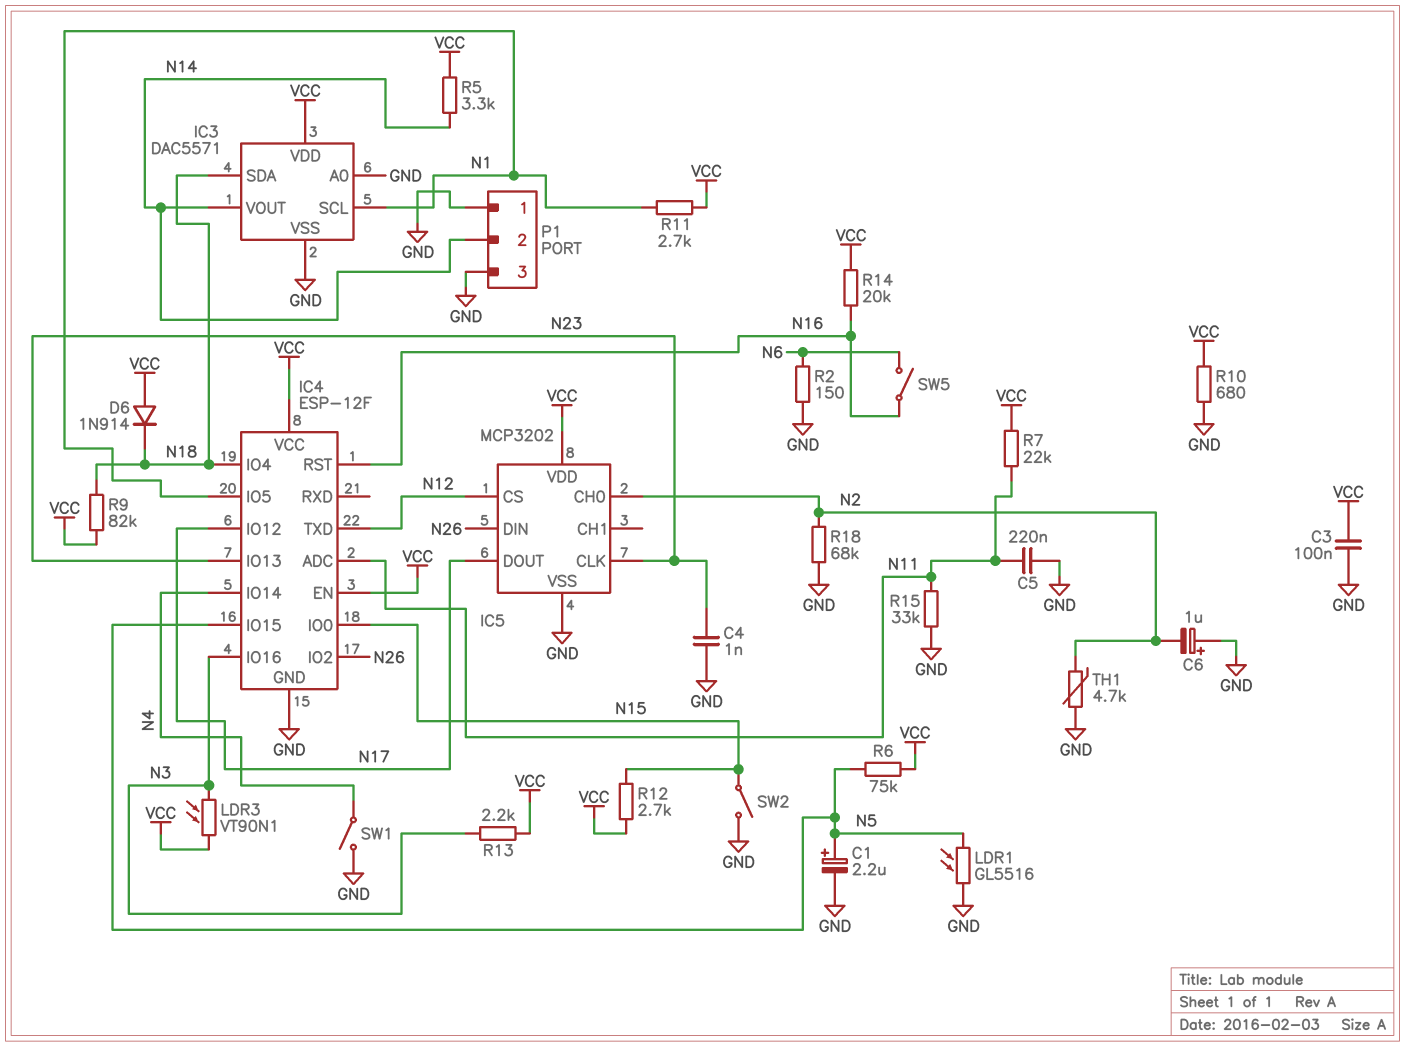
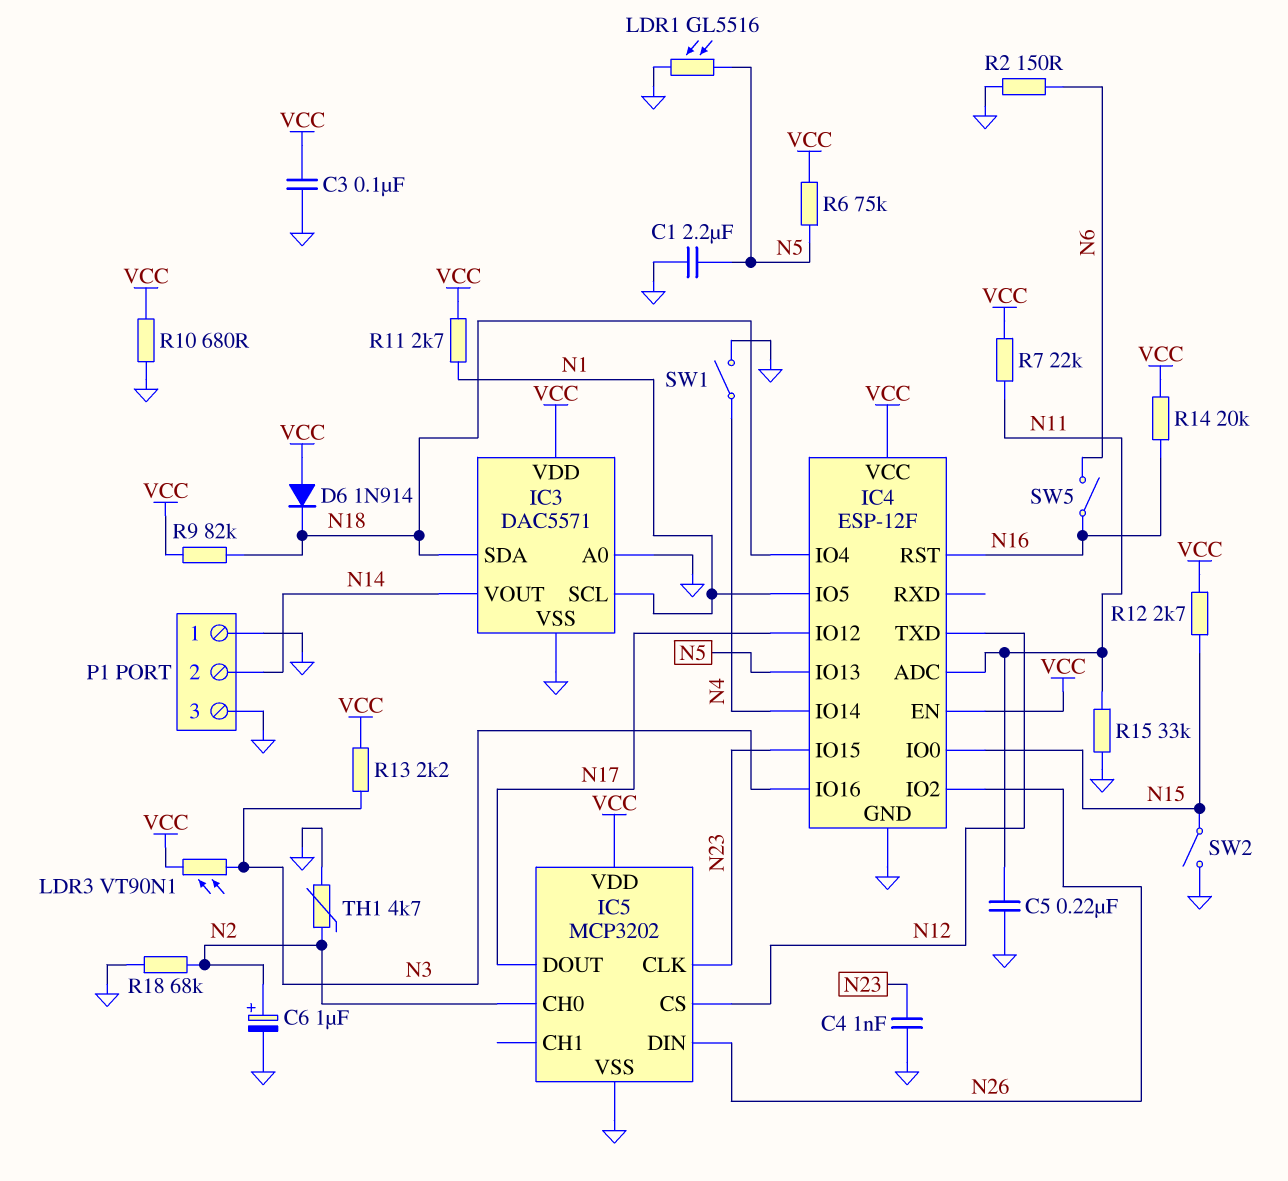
C1: 2.2uF (plus N5, minus GND) -> 2.2uF (GND, N5)
C6: 1uF (plus GND, minus N2) -> 1uF (plus N2, minus GND)
IC4 pin IO13: N23 -> N5
IC4 pin IO15: N5 -> N23
R5: 3.3k (N14, VCC) -> none

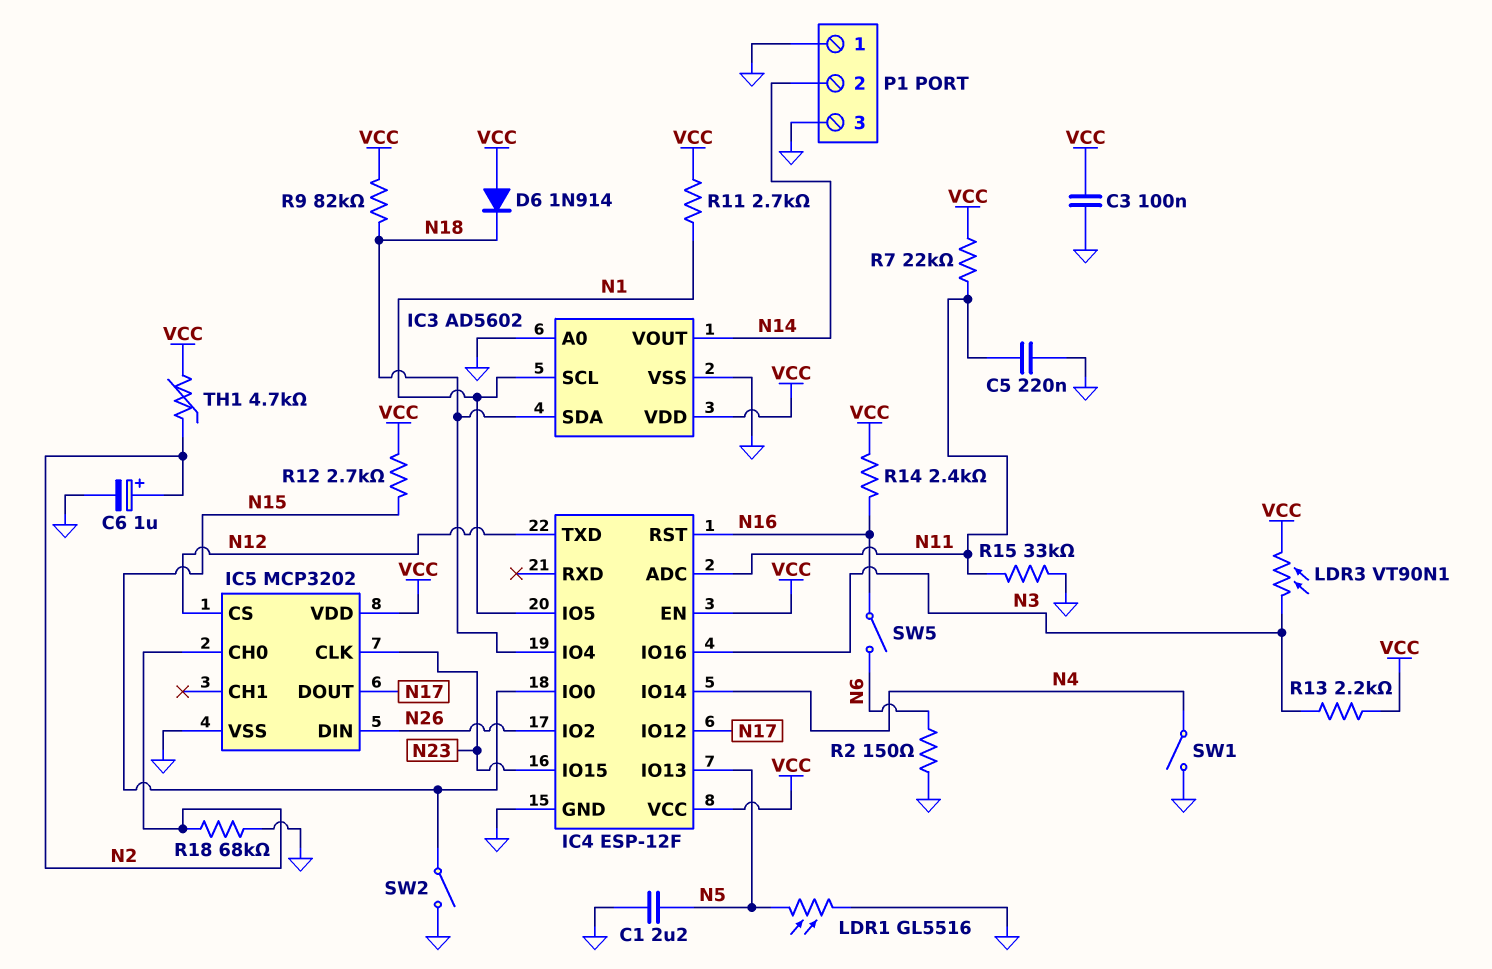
C4: 1nF (GND, N23) -> none
IC3: DAC5571 -> AD5602
R6: 75k (N5, VCC) -> none
R10: 680 (GND, VCC) -> none
R14: 20k (N16, VCC) -> 2.4k (N16, VCC)
TH1: 4.7k (GND, N2) -> 4.7k (N2, VCC)

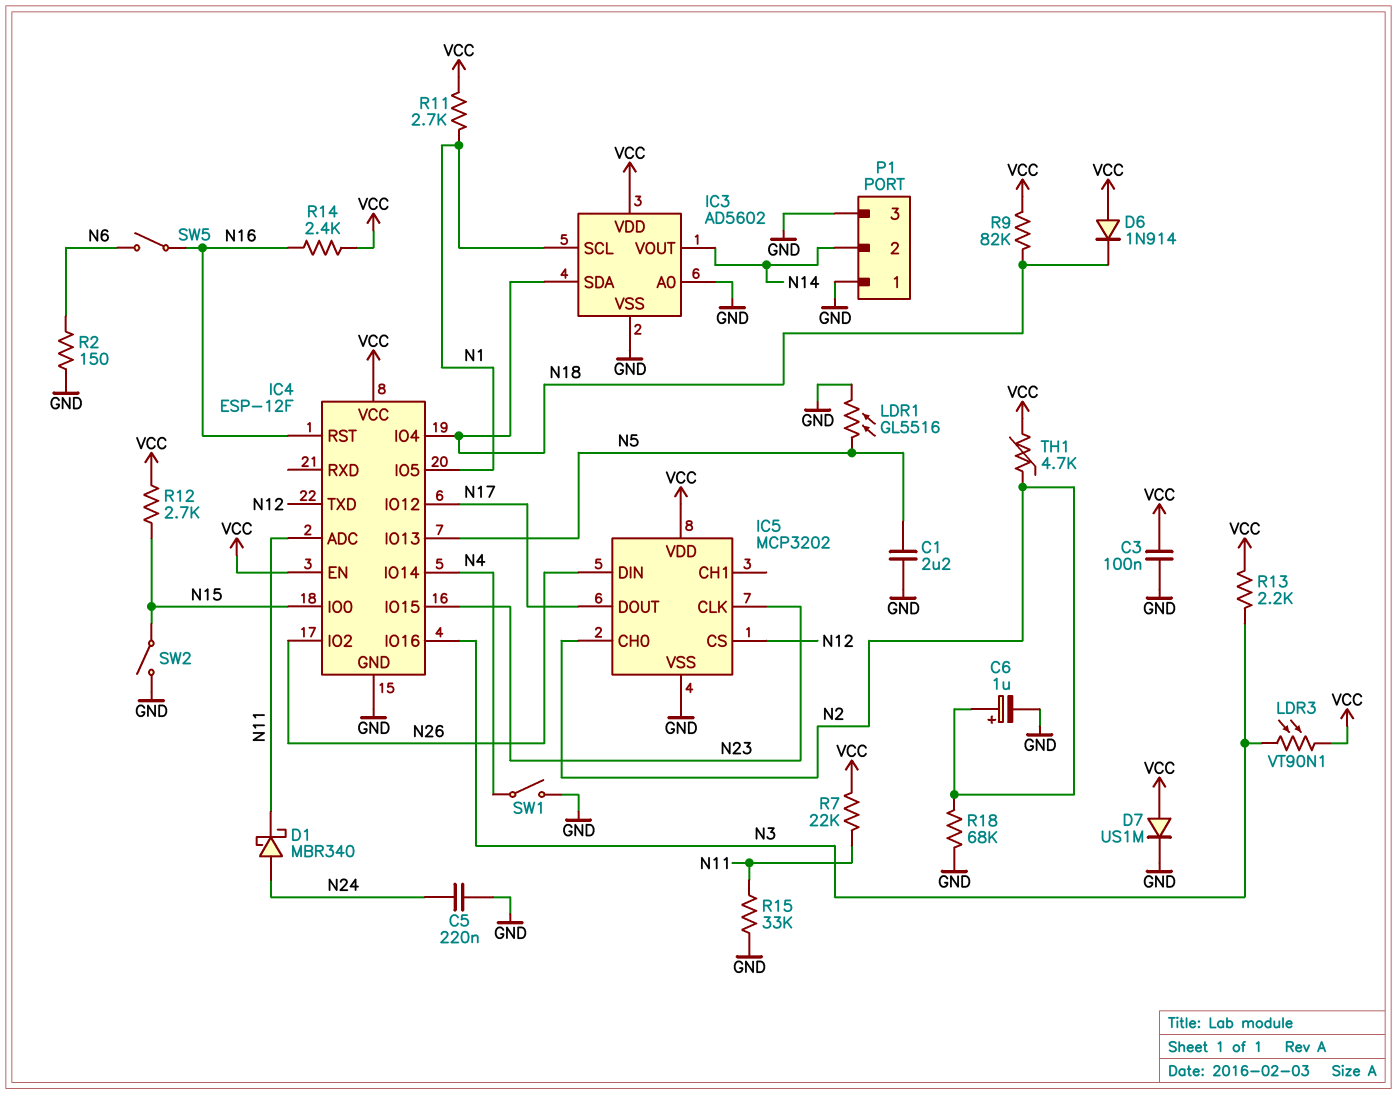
C5: 220nF (GND, N11) -> 220nF (GND, N24)
D1: none -> schottky MBR340 (A N24, K N11)
D7: none -> diode US1M (A VCC, K GND)

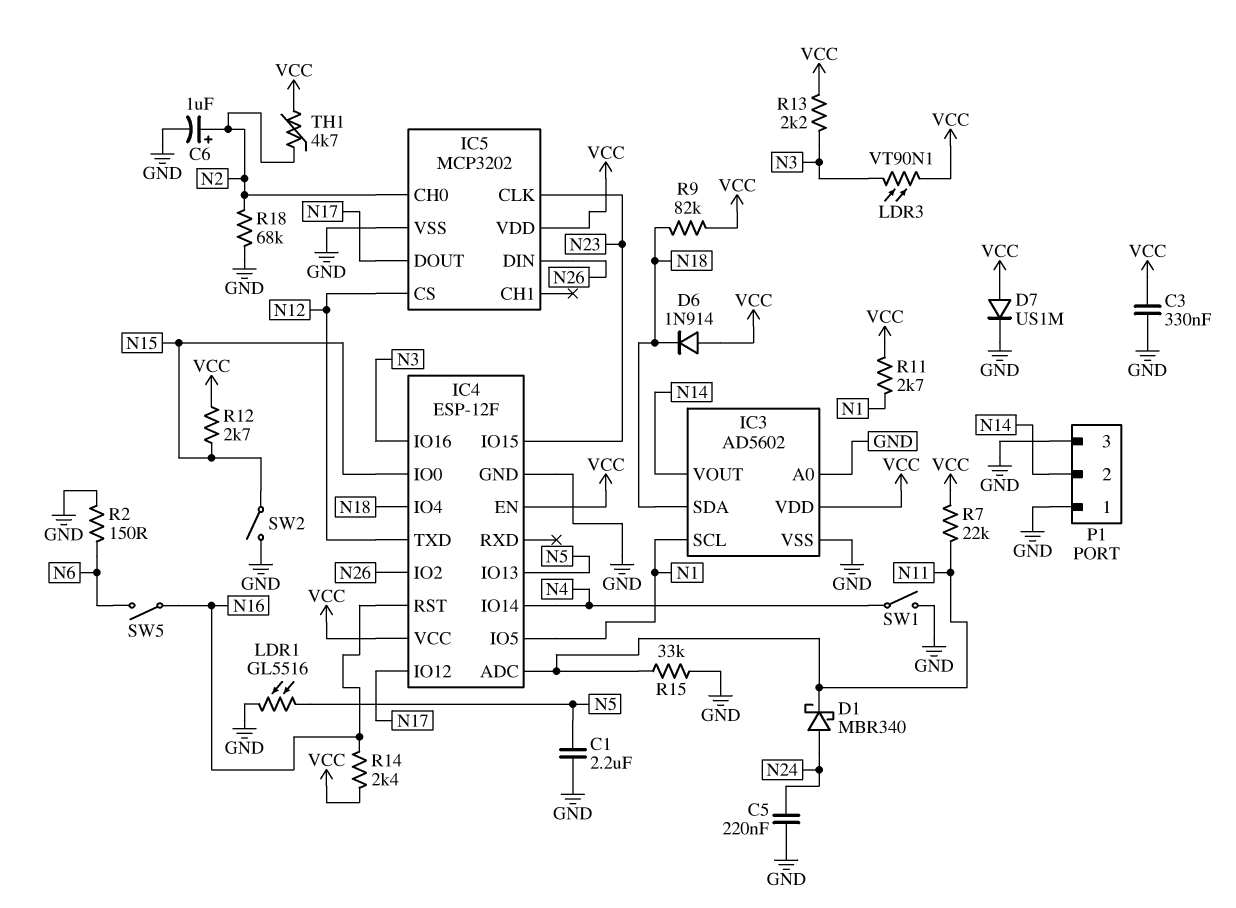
C3: 100nF (GND, VCC) -> 330nF (GND, VCC)

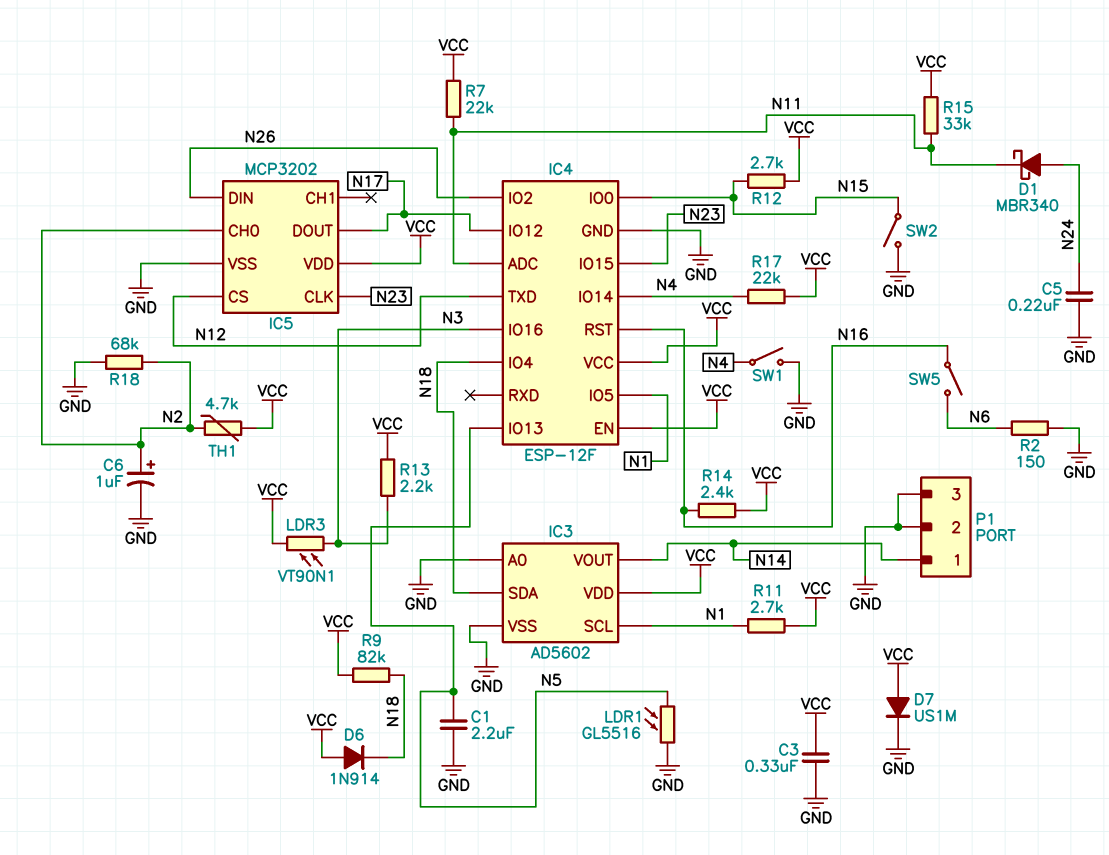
P1 pin 1: GND -> N14
P1 pin 2: N14 -> GND
R15: 33k (GND, N11) -> 33k (N11, VCC)
R17: none -> 22k (N4, VCC)

